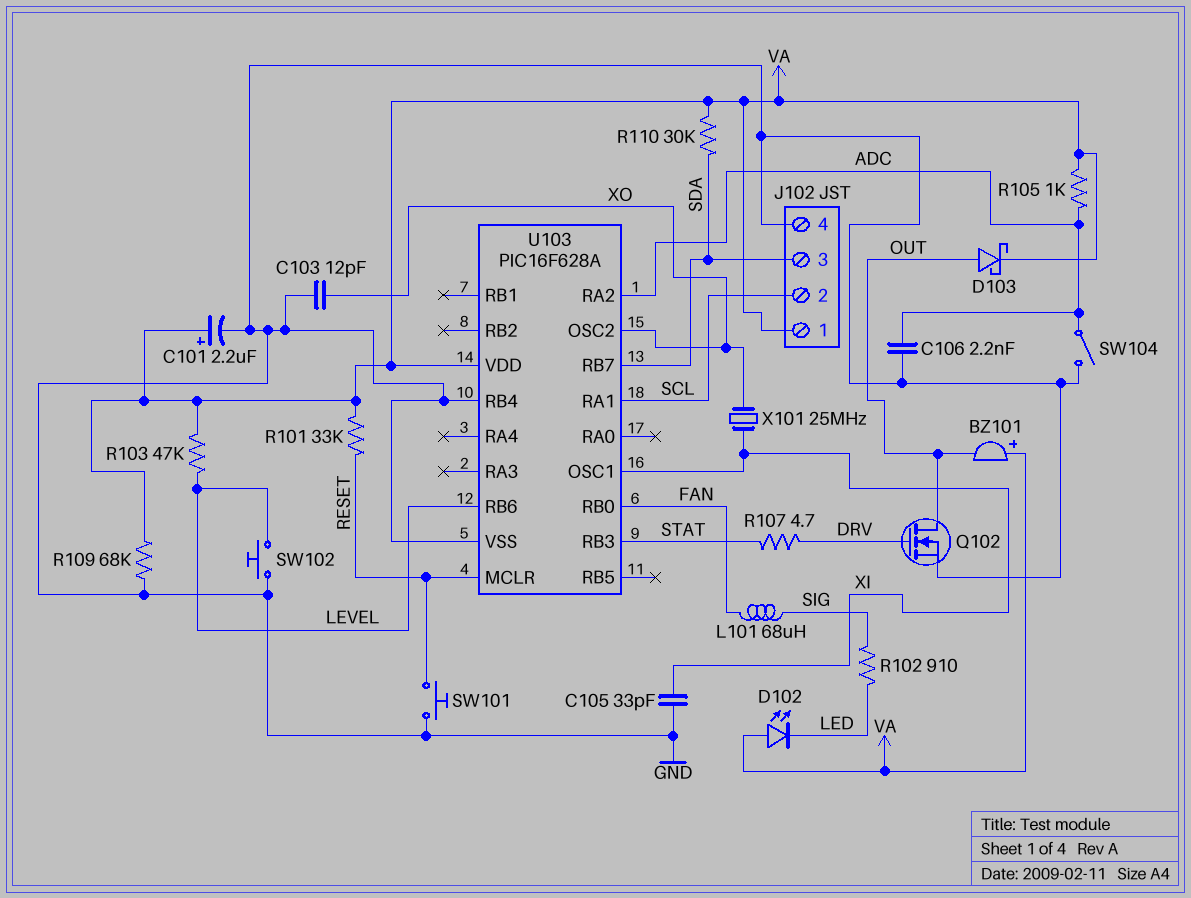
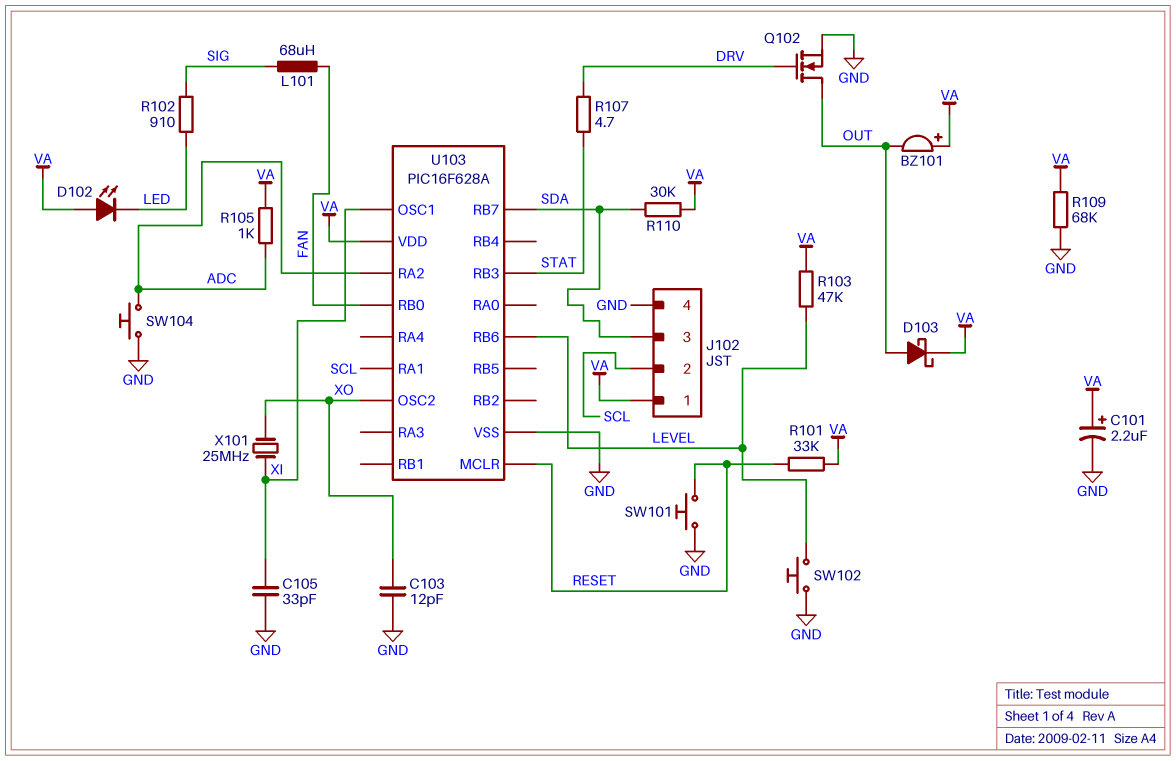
C106: 2.2nF (ADC, GND) -> none
SW104: switch (ADC, GND) -> button (ADC, GND)
U103 pin RB4: GND -> none

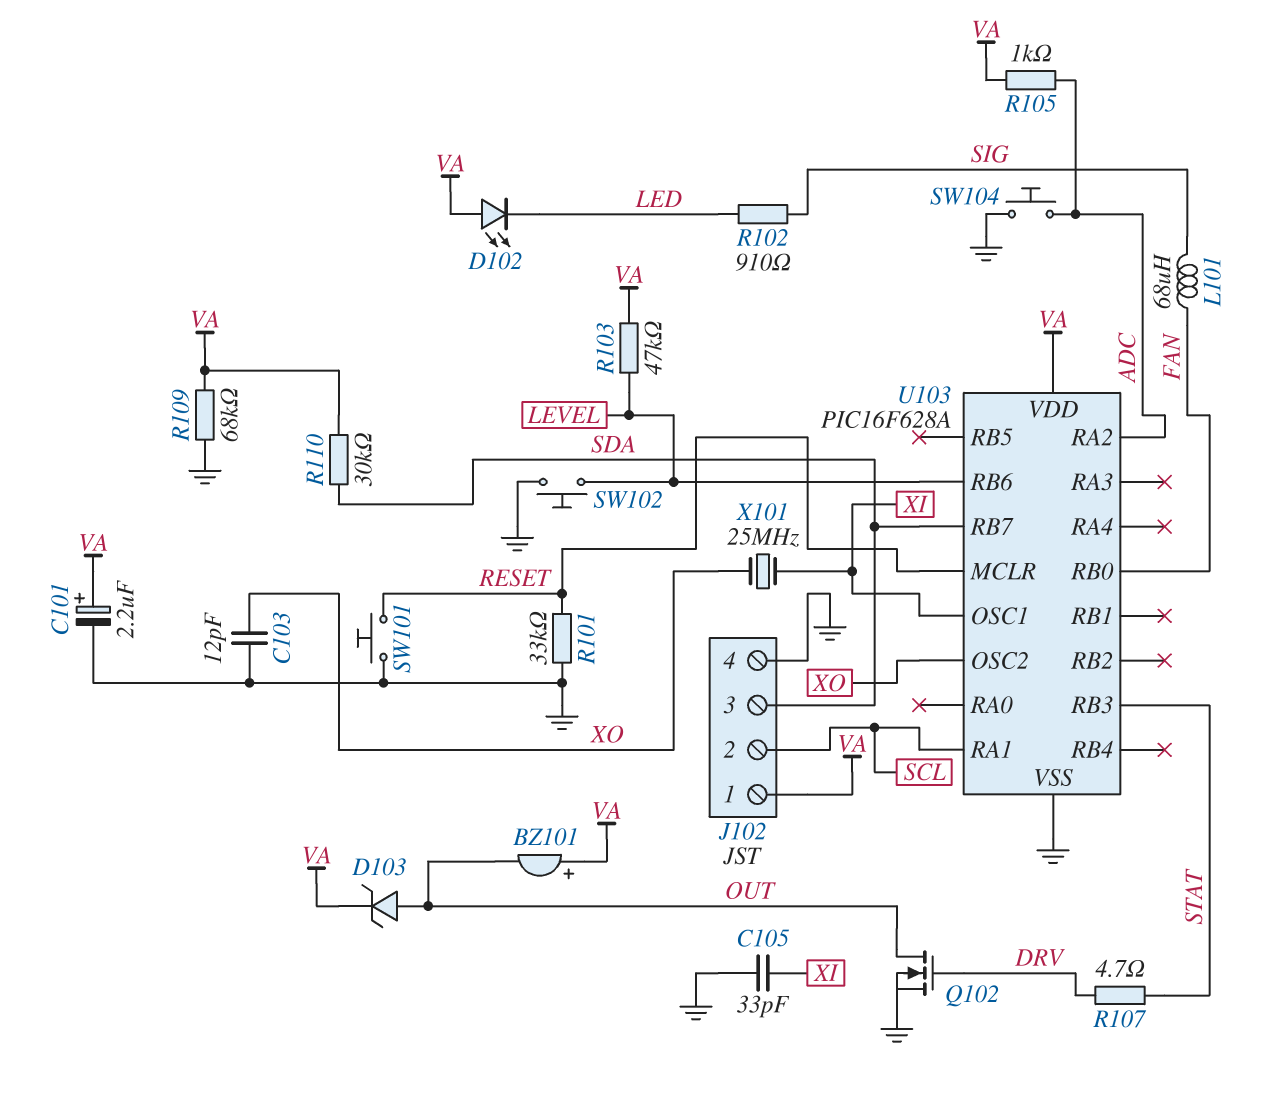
D103: schottky (A OUT, K VA) -> zener (A OUT, K VA)
R101: 33k (RESET, VA) -> 33k (GND, RESET)

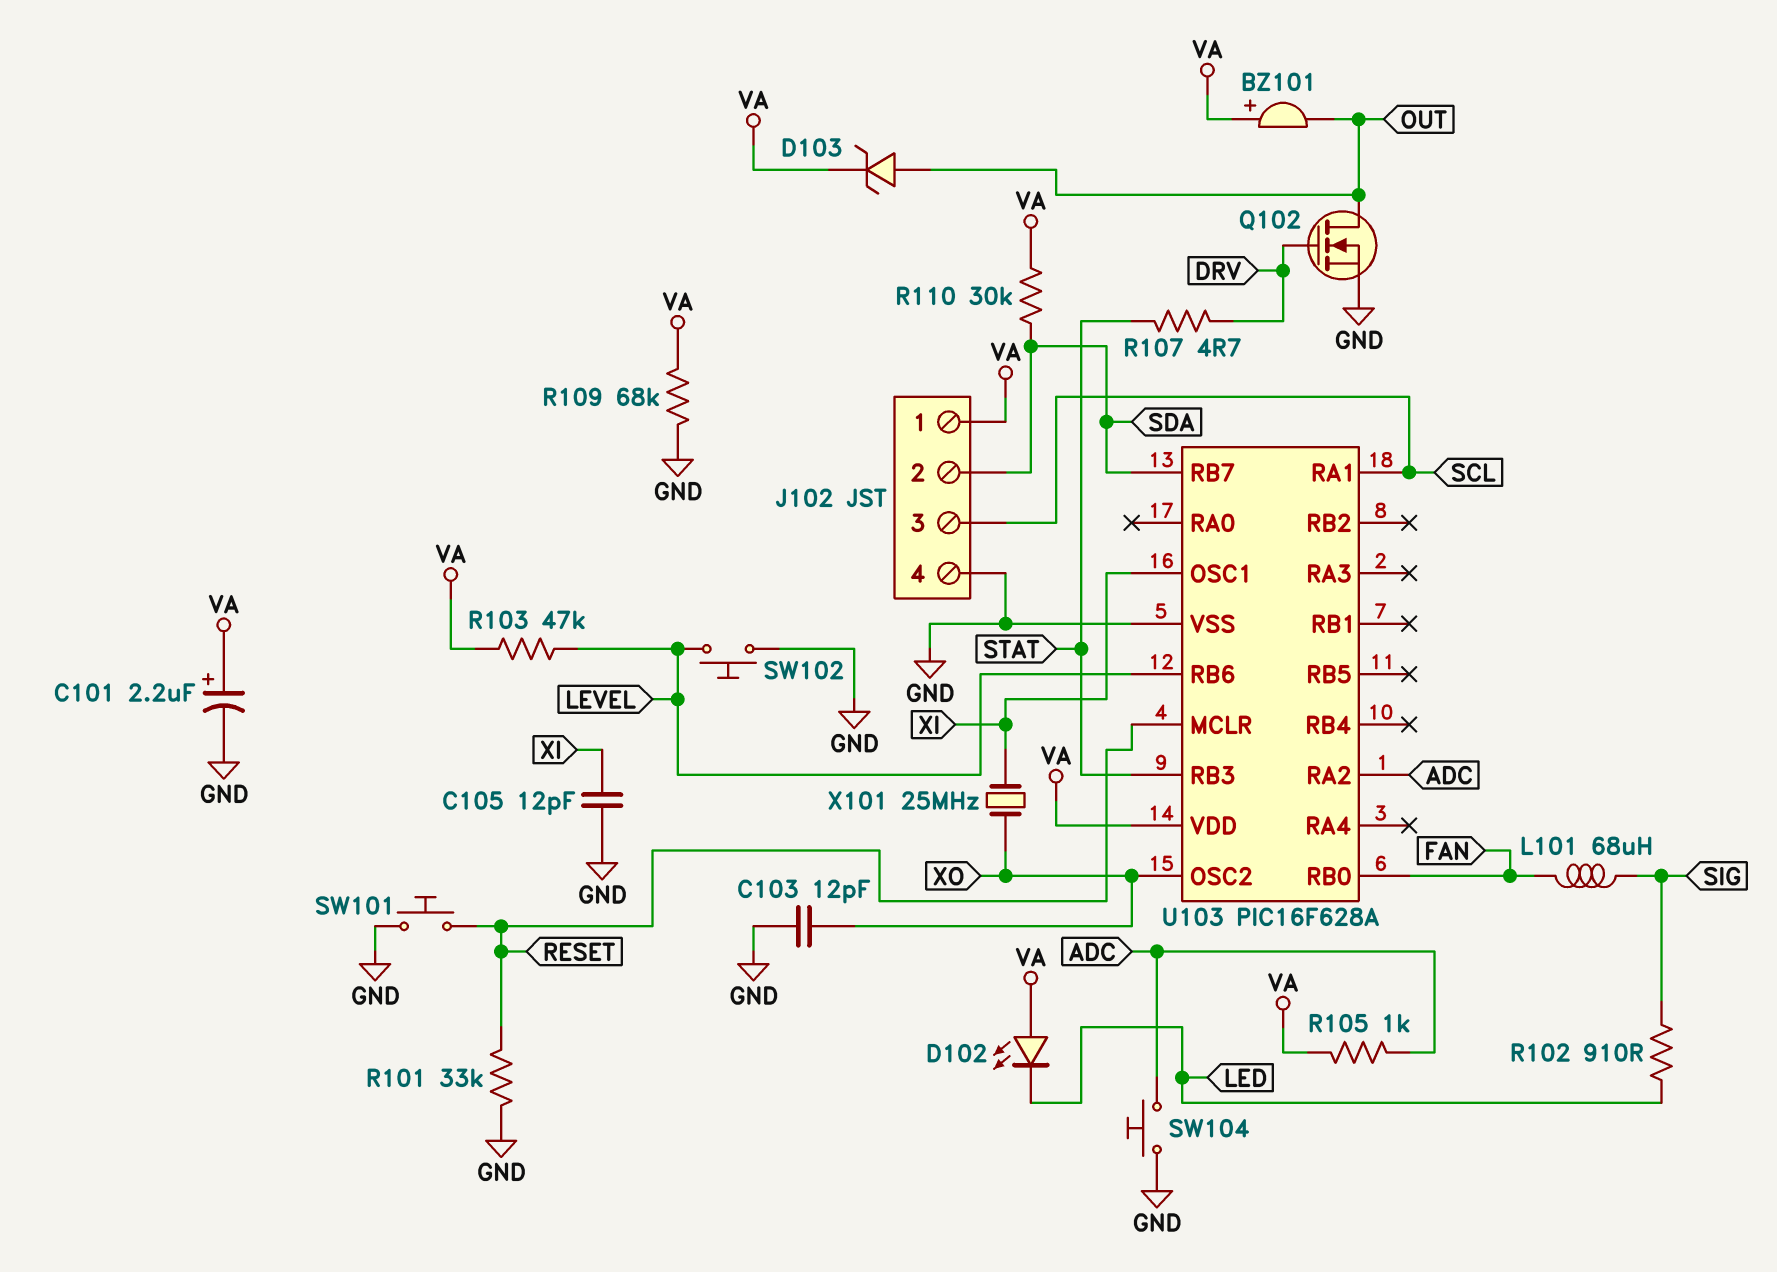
C105: 33pF (GND, XI) -> 12pF (GND, XI)
J102 pin 2: SCL -> SDA
J102 pin 3: SDA -> SCL

